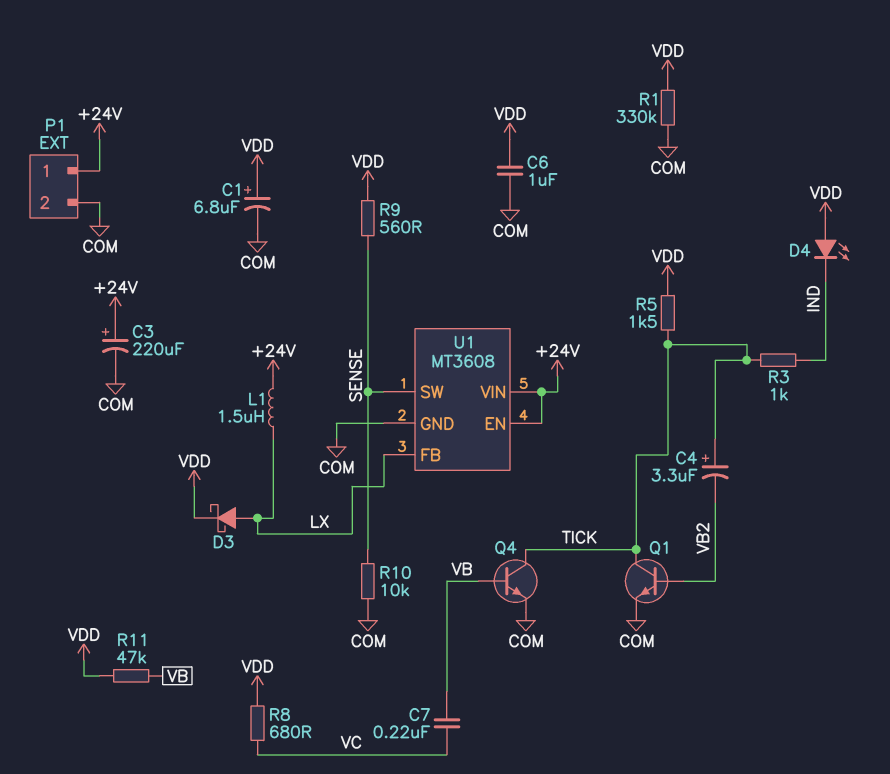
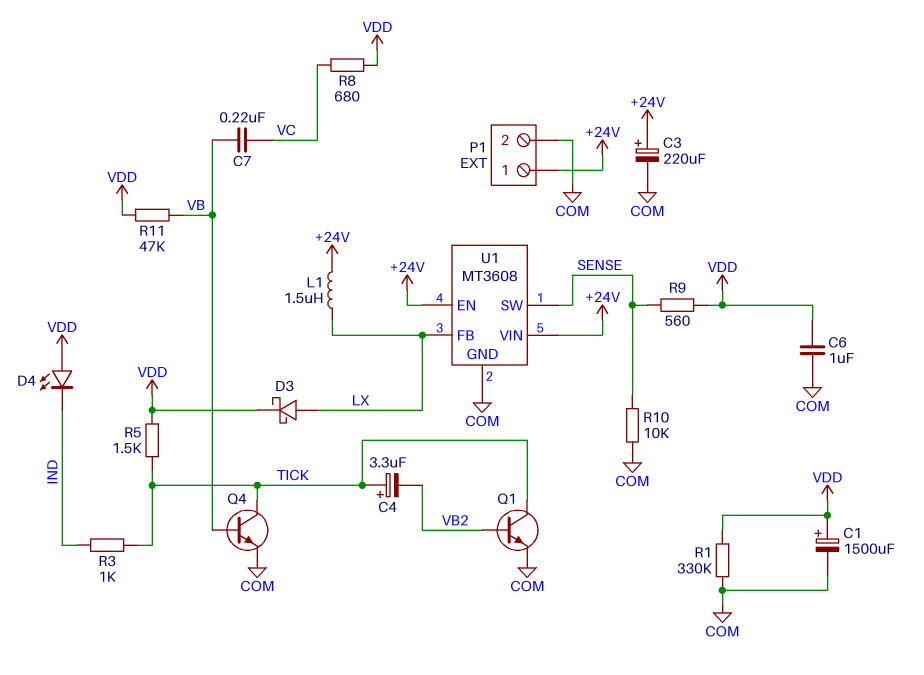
C1: 6.8uF (plus VDD, minus COM) -> 1500uF (plus VDD, minus COM)

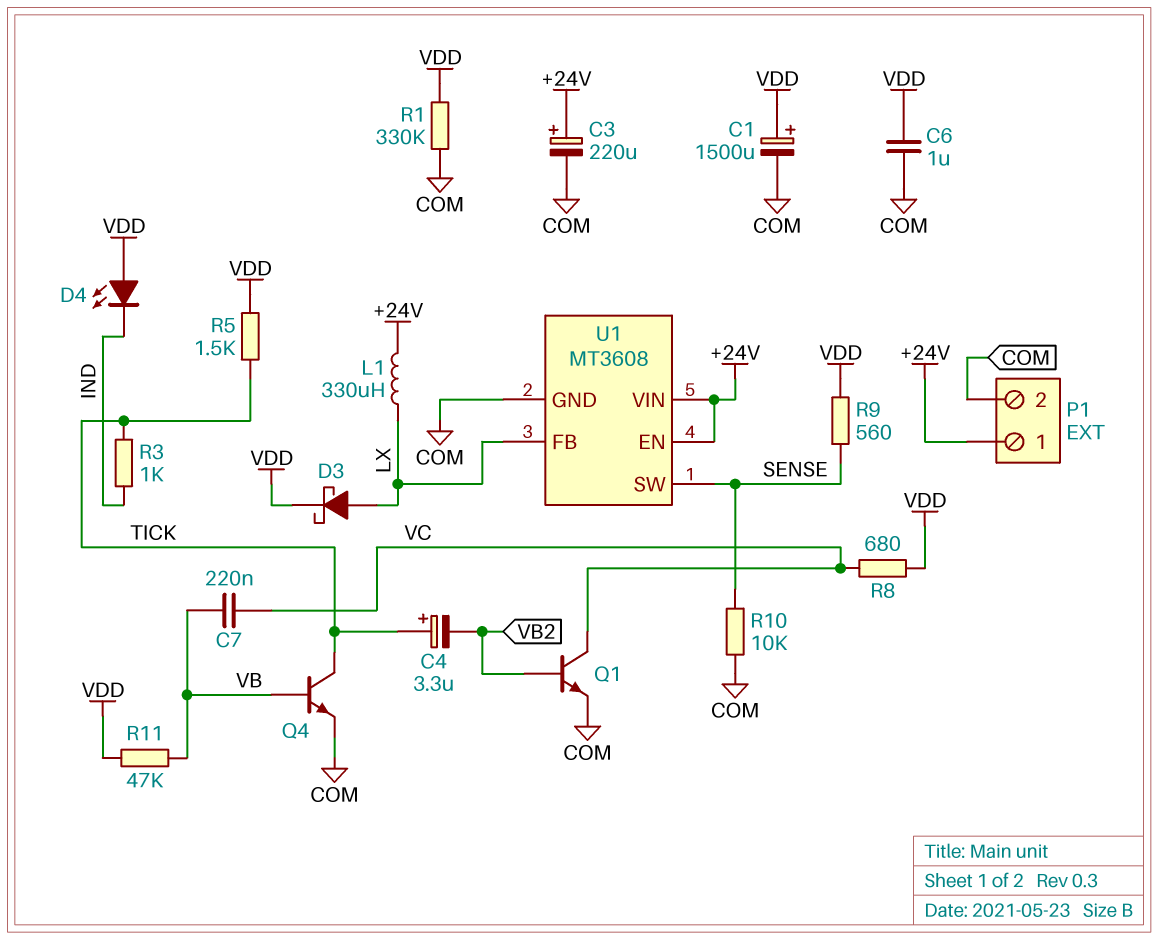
L1: 1.5uH (+24V, LX) -> 330uH (+24V, LX)
Q1: NPN (B VB2, C TICK, E COM) -> NPN (B VB2, C VC, E COM)

